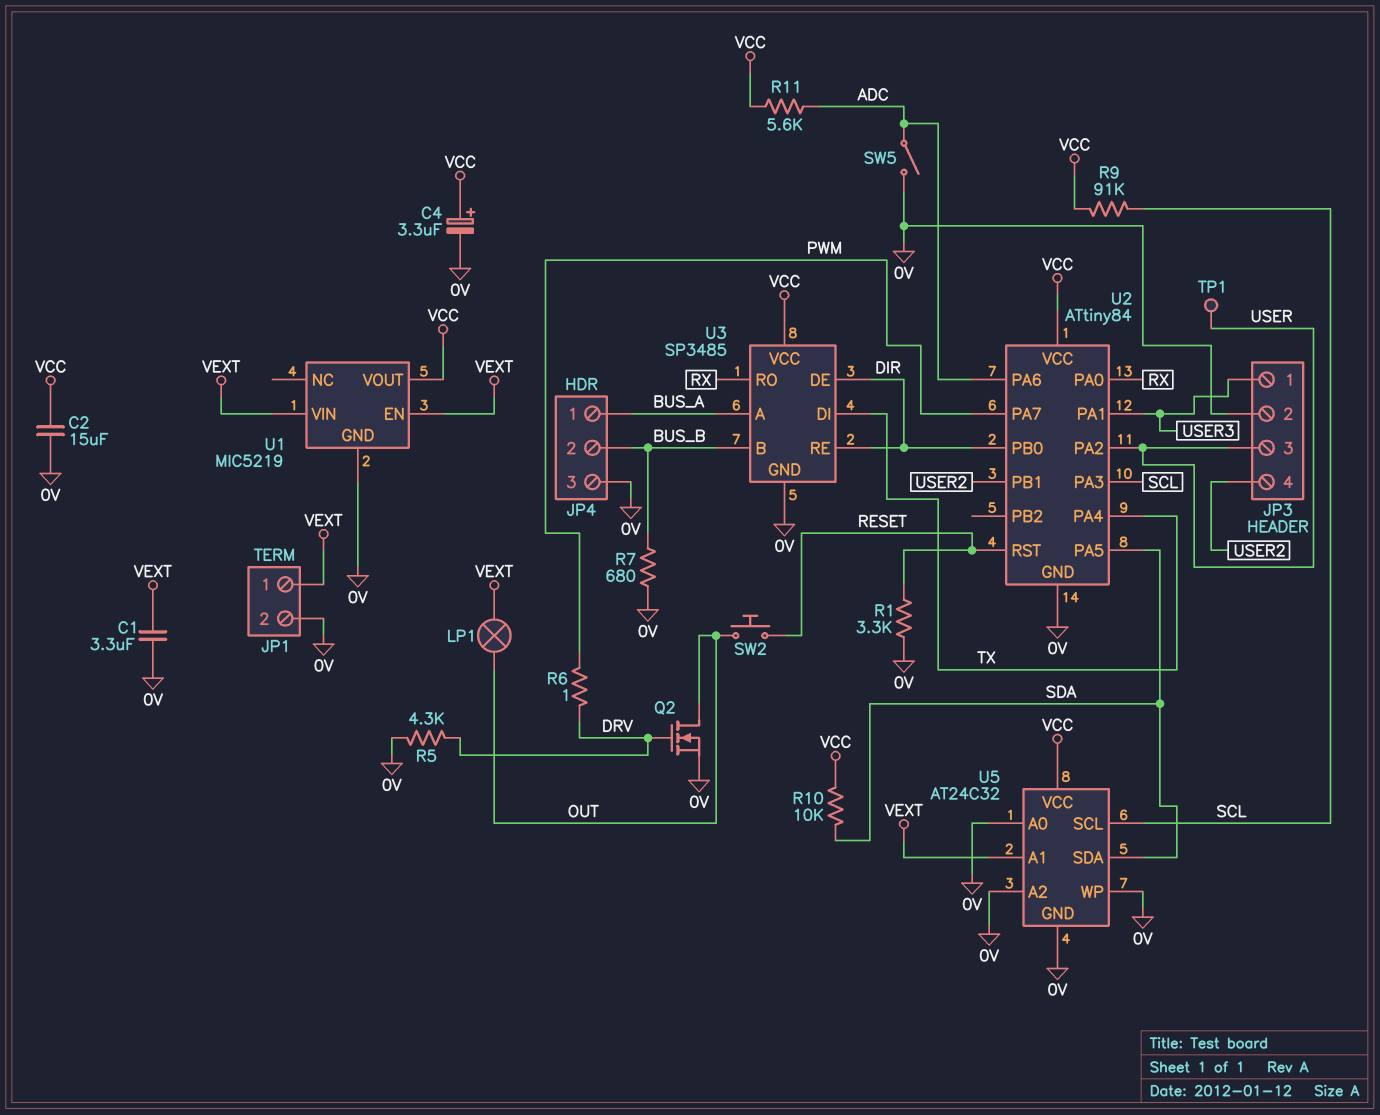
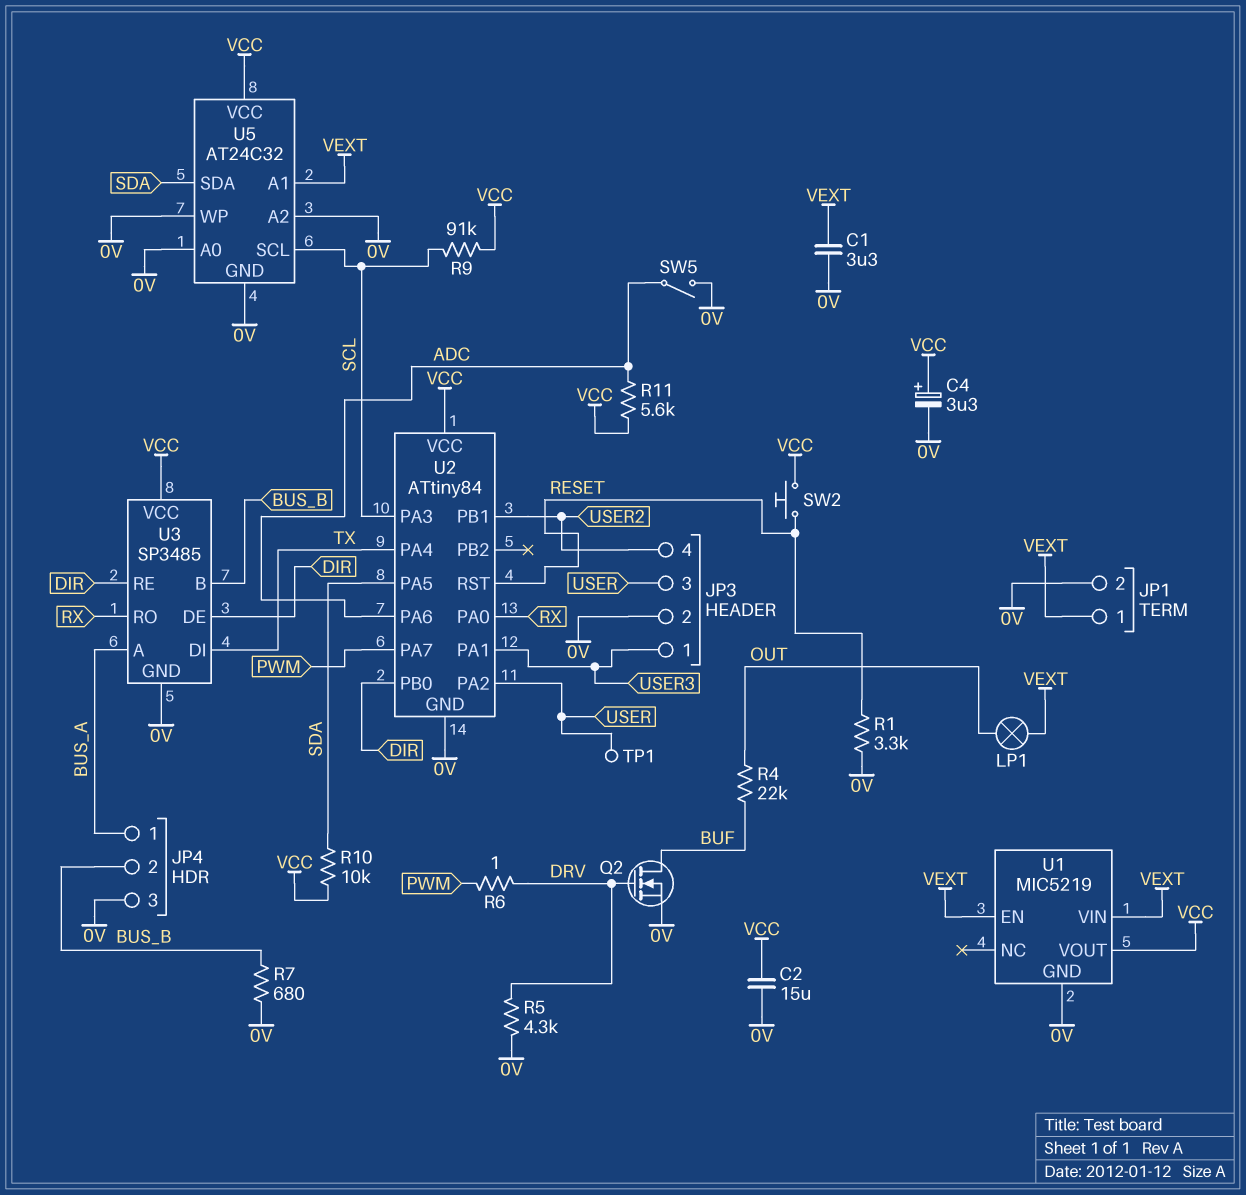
Q2: NMOS (G DRV, D OUT, S 0V) -> NMOS (G DRV, D BUF, S 0V)
R4: none -> 22k (BUF, OUT)
SW2: button (OUT, RESET) -> button (RESET, VCC)

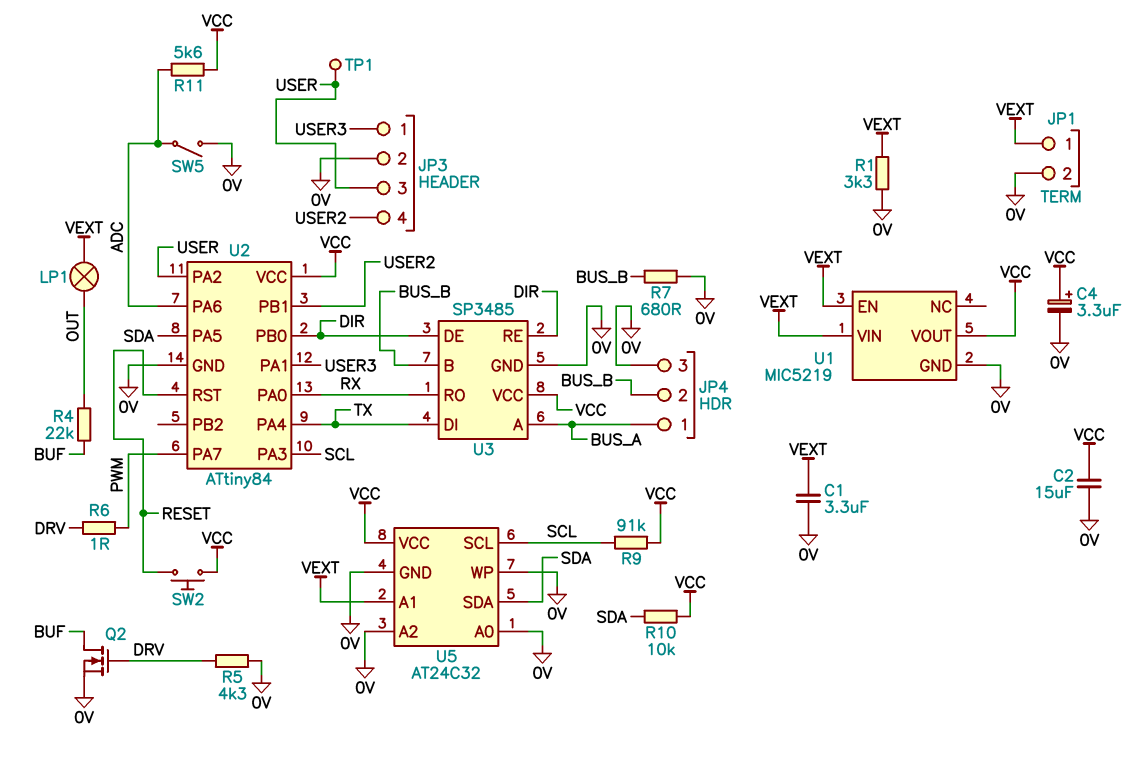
R1: 3.3k (0V, RESET) -> 3.3k (0V, VEXT)

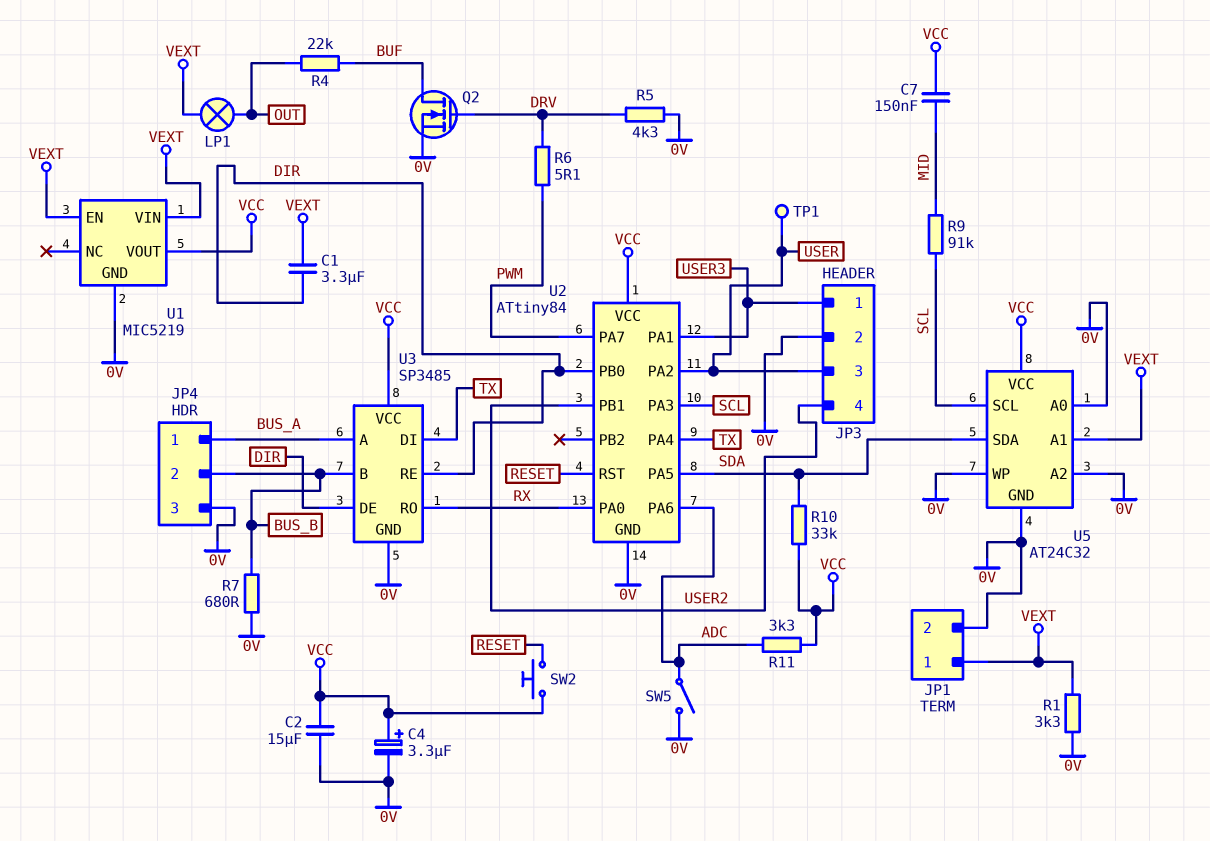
C1: 3.3uF (0V, VEXT) -> 3.3uF (DIR, VEXT)
C7: none -> 150nF (MID, VCC)
R6: 1 (DRV, PWM) -> 5.1 (DRV, PWM)
R9: 91k (SCL, VCC) -> 91k (MID, SCL)
R10: 10k (SDA, VCC) -> 33k (SDA, VCC)
R11: 5.6k (ADC, VCC) -> 3.3k (ADC, VCC)

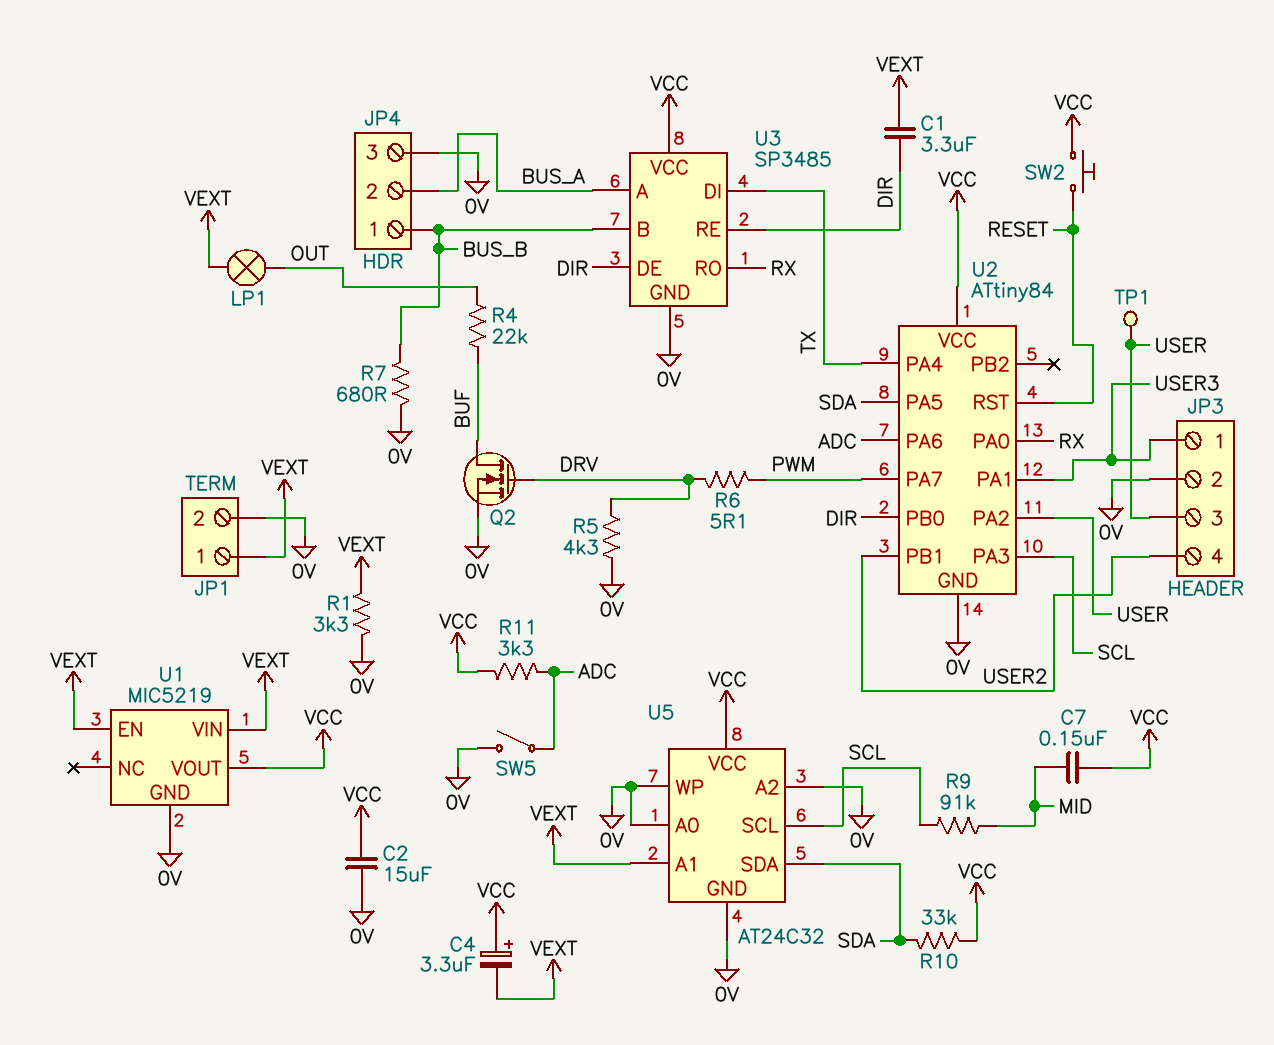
C4: 3.3uF (plus VCC, minus 0V) -> 3.3uF (plus VCC, minus VEXT)
JP4 pin 1: BUS_A -> BUS_B
JP4 pin 2: BUS_B -> BUS_A

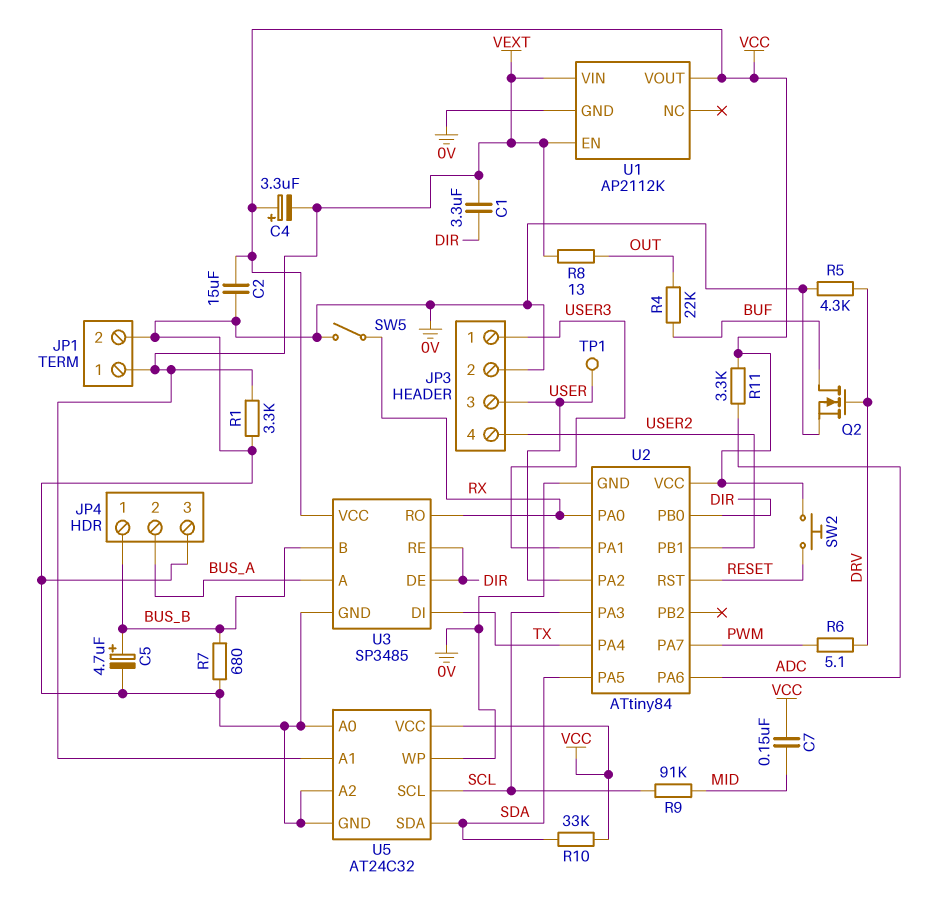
C5: none -> 4.7uF (plus BUS_B, minus 0V)
LP1: lamp (OUT, VEXT) -> none
R8: none -> 13 (OUT, VEXT)
SW5: switch (0V, ADC) -> switch (0V, RX)
U1: MIC5219 -> AP2112K

